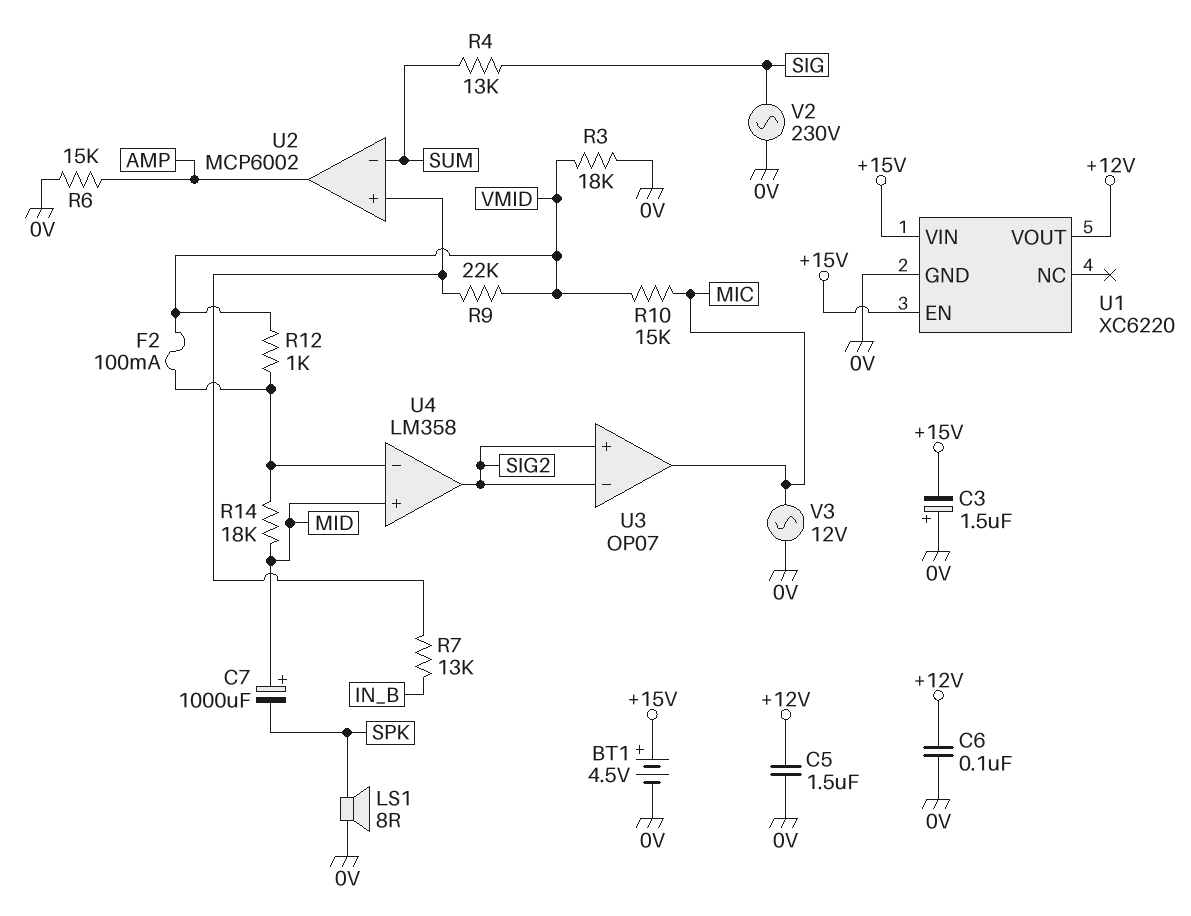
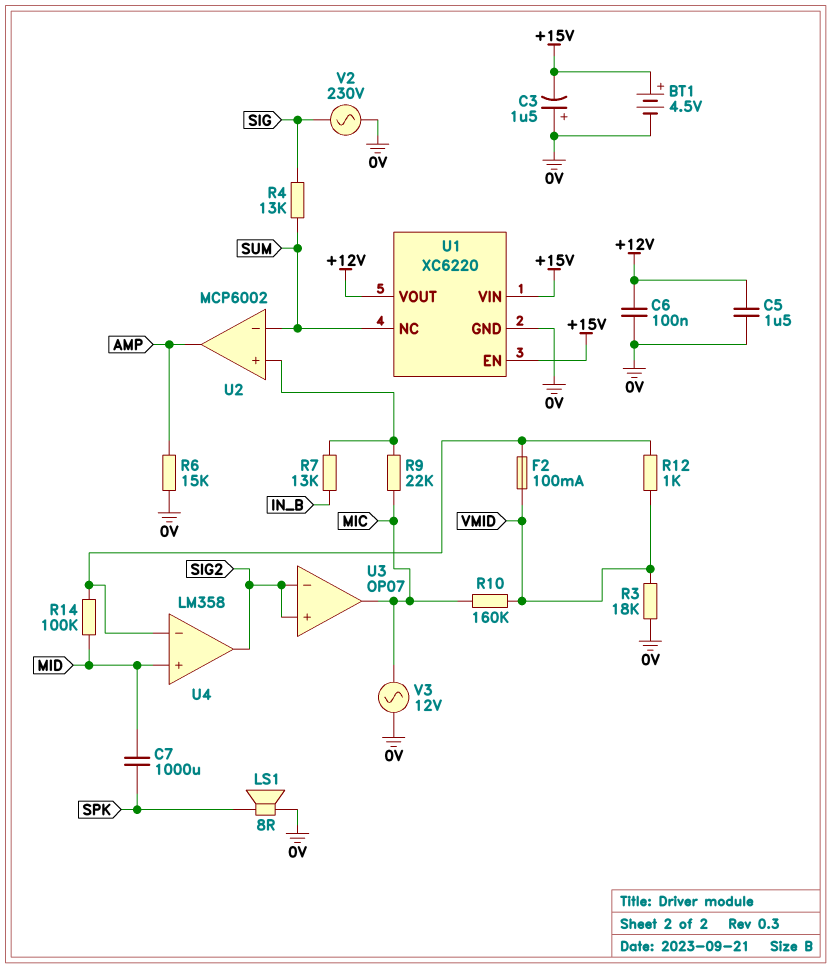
C7: 1000uF (plus MID, minus SPK) -> 1000uF (MID, SPK)
R9: 22k (U2/in+, VMID) -> 22k (MIC, U2/in+)
R10: 15k (MIC, VMID) -> 160k (MIC, VMID)
R14: 18k (MID, U4/in-) -> 100k (MID, U4/in-)
U1 pin NC: none -> SUM

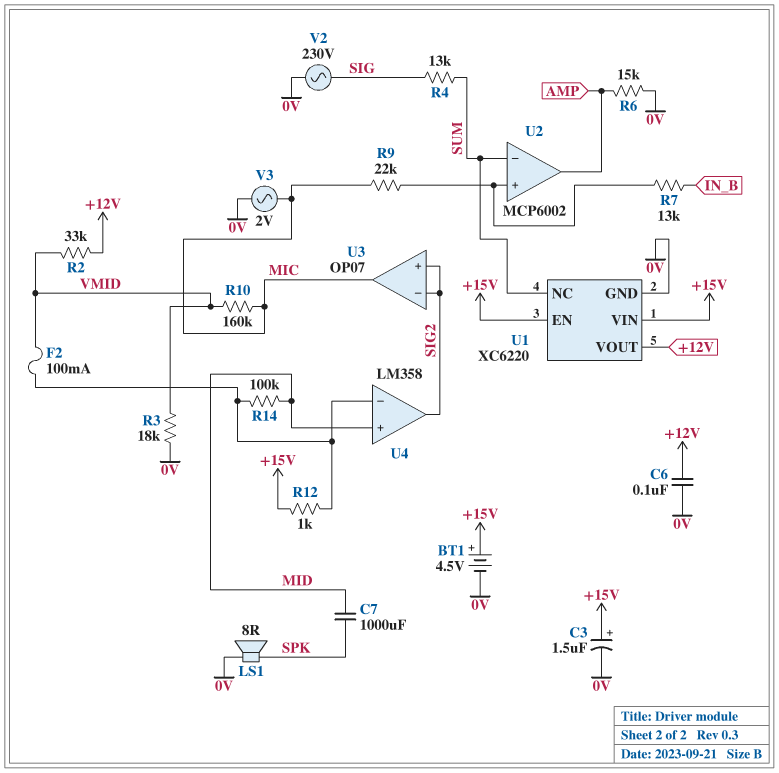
C3: 1.5uF (plus 0V, minus +15V) -> 1.5uF (plus +15V, minus 0V)
C5: 1.5uF (+12V, 0V) -> none
R2: none -> 33k (+12V, VMID)
R12: 1k (U4/in-, VMID) -> 1k (+15V, U4/in-)
V3: AC 12V (0V, MIC) -> AC 2V (0V, MIC)

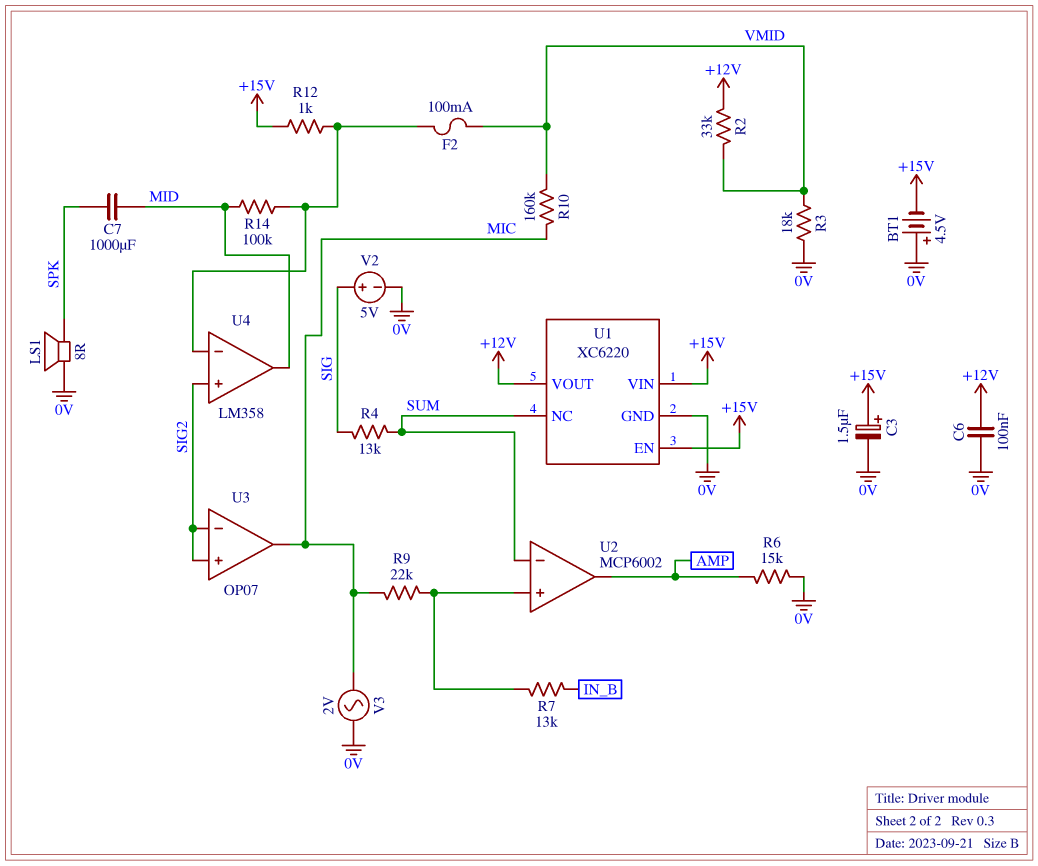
BT1: 4.5V (plus +15V, minus 0V) -> 4.5V (plus 0V, minus +15V)
U4 pin in+: MID -> SIG2
U4 pin out: SIG2 -> MID
V2: AC 230V (0V, SIG) -> 5V (plus SIG, minus 0V)

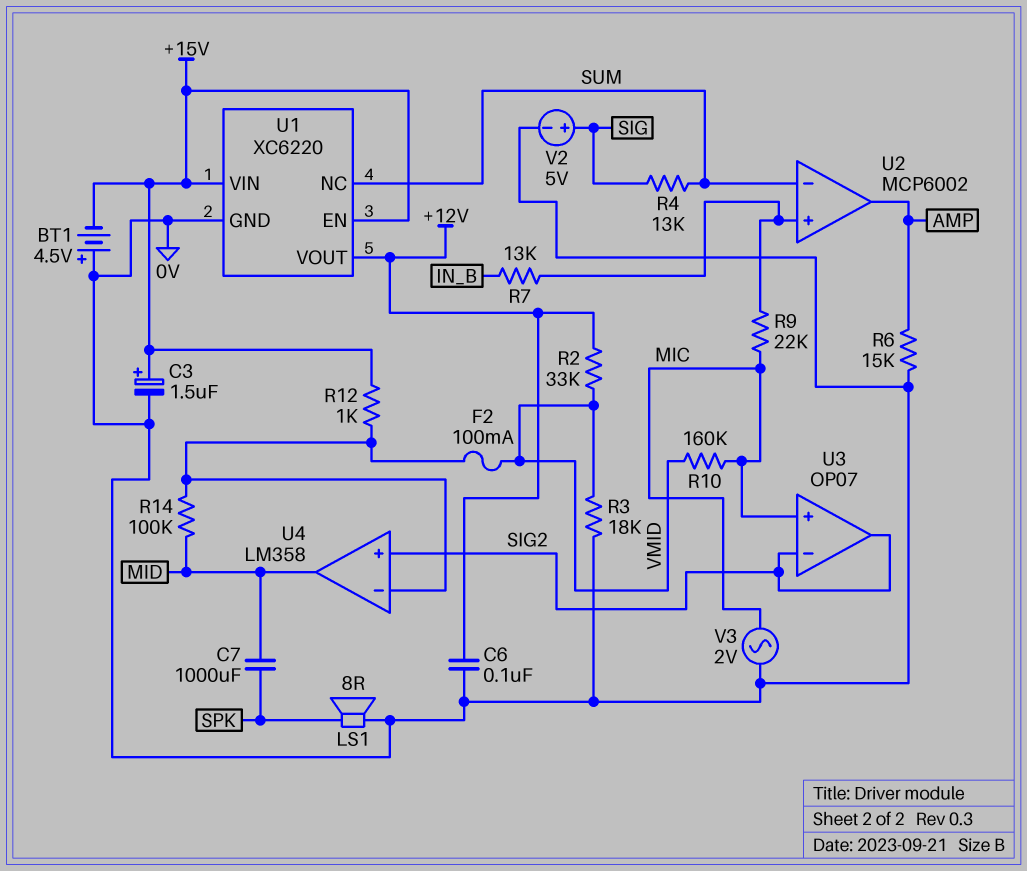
U3 pin in+: SIG2 -> MIC
U3 pin out: MIC -> SIG2

